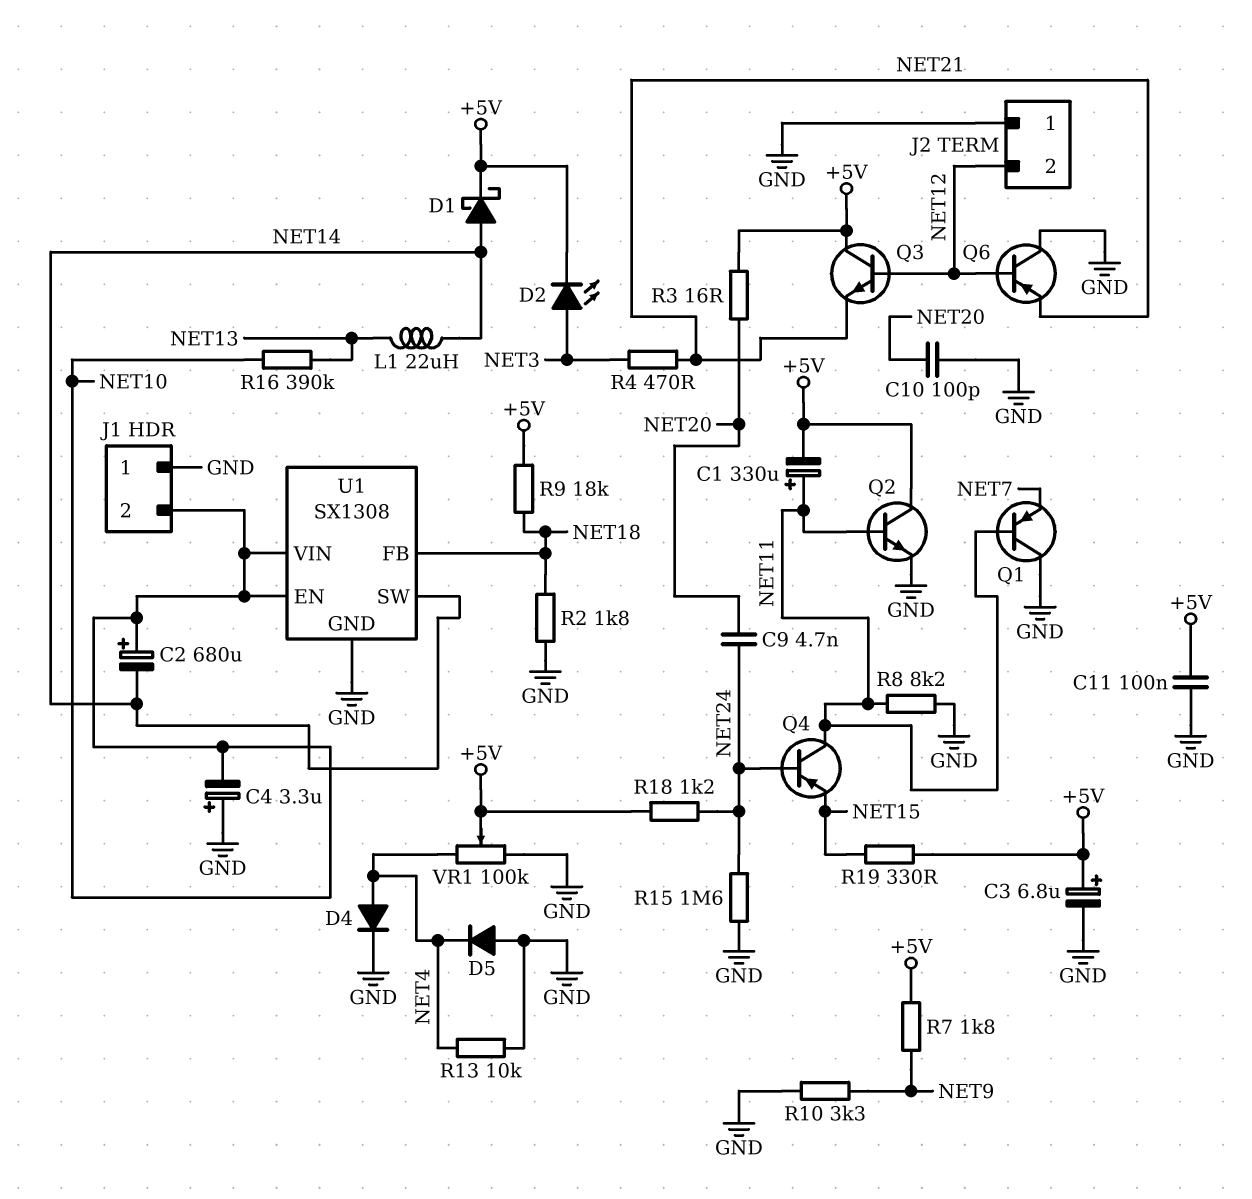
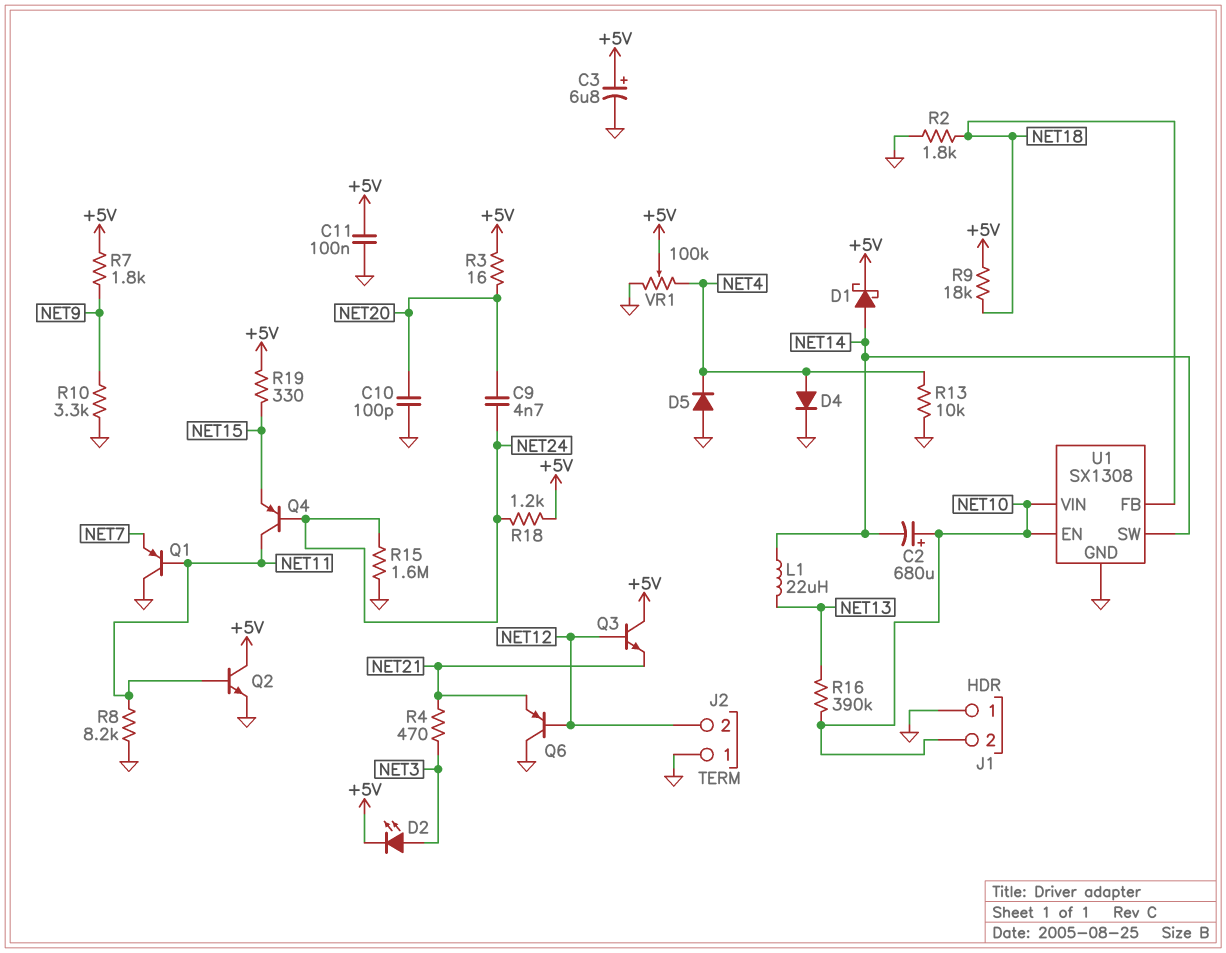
C1: 330uF (plus NET11, minus +5V) -> none
C4: 3.3uF (plus GND, minus NET10) -> none

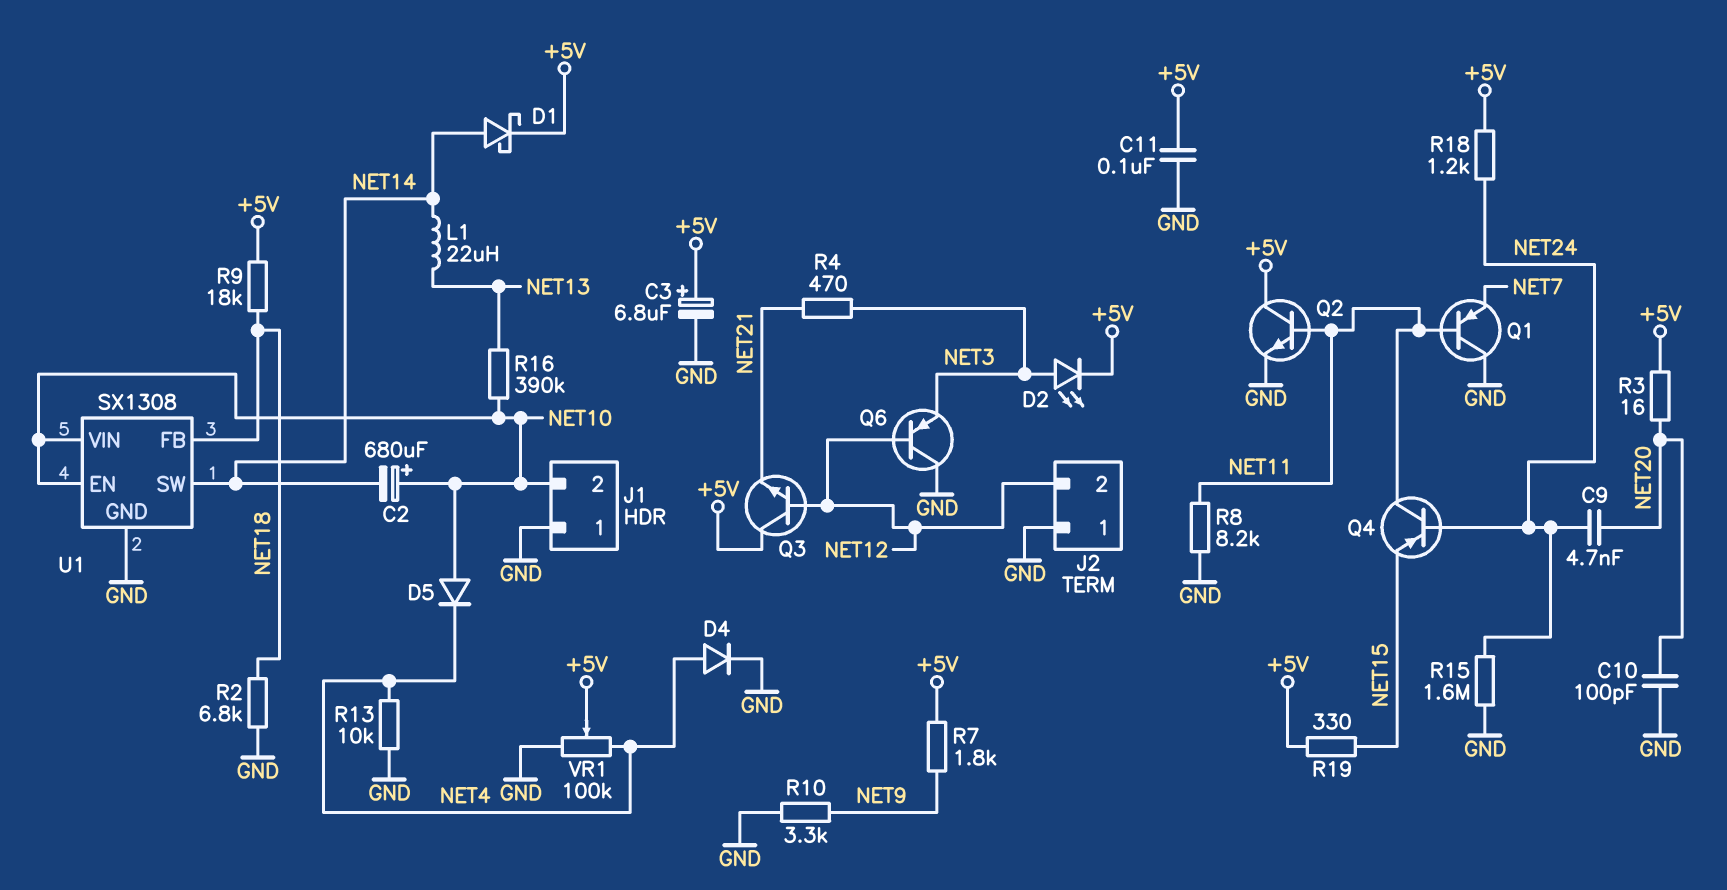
D5: diode (A GND, K NET4) -> diode (A NET10, K NET4)
Q6: PNP (B NET12, C GND, E NET21) -> PNP (B NET12, C GND, E NET3)
R2: 1.8k (GND, NET18) -> 6.8k (GND, NET18)

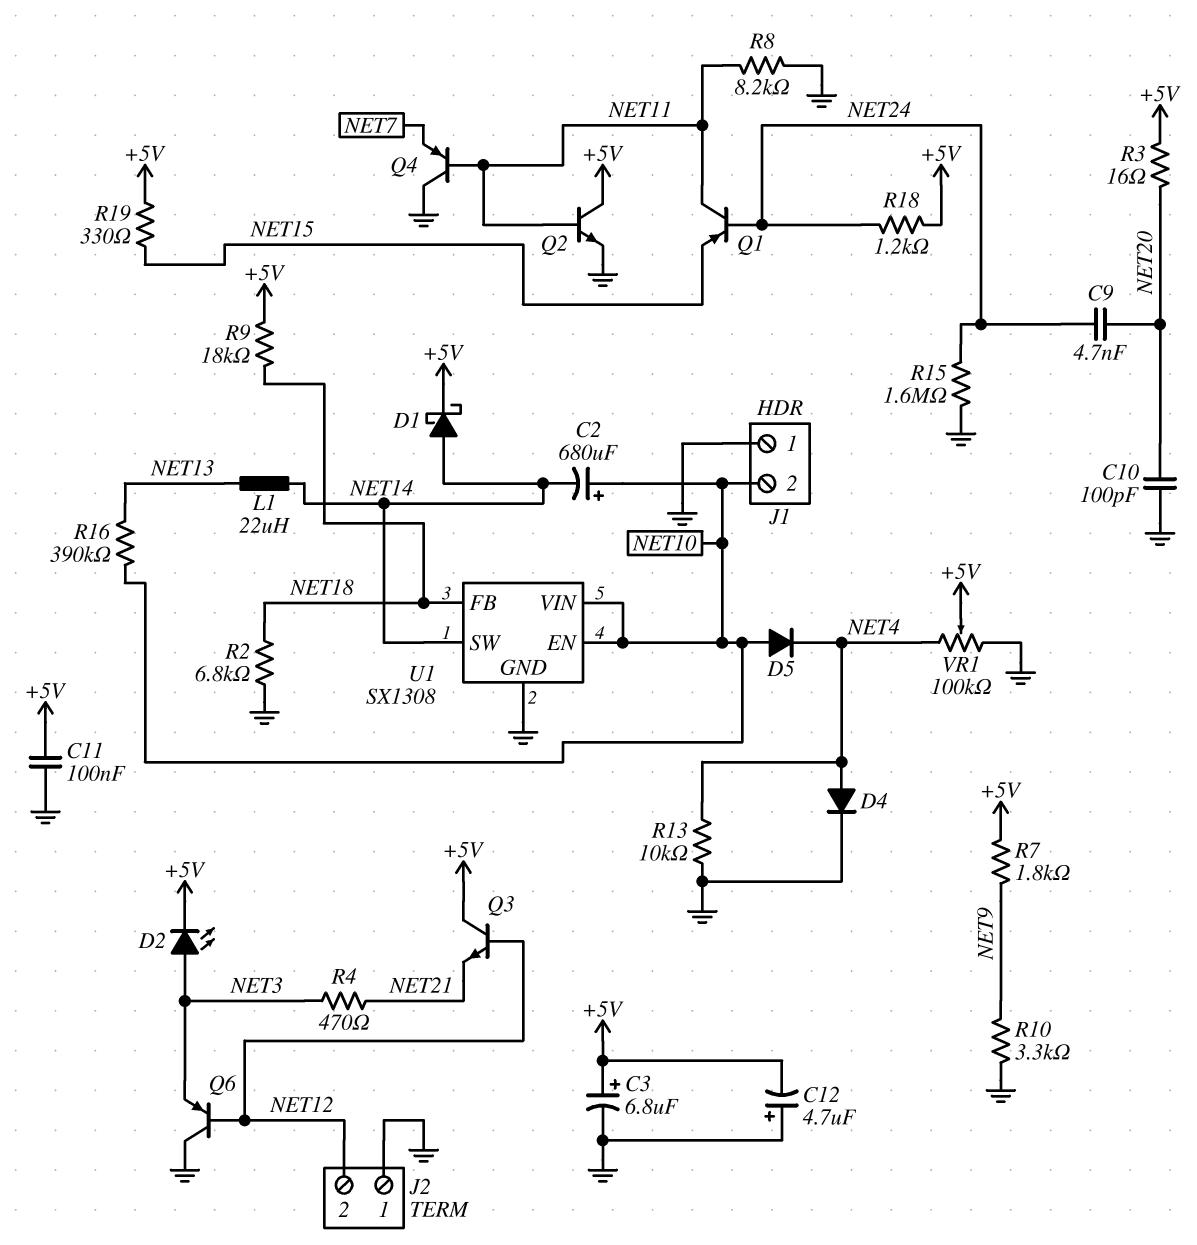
C12: none -> 4.7uF (plus GND, minus +5V)
Q1: PNP (B NET11, C GND, E NET7) -> PNP (B NET24, C NET11, E NET15)
Q4: PNP (B NET24, C NET11, E NET15) -> PNP (B NET11, C GND, E NET7)

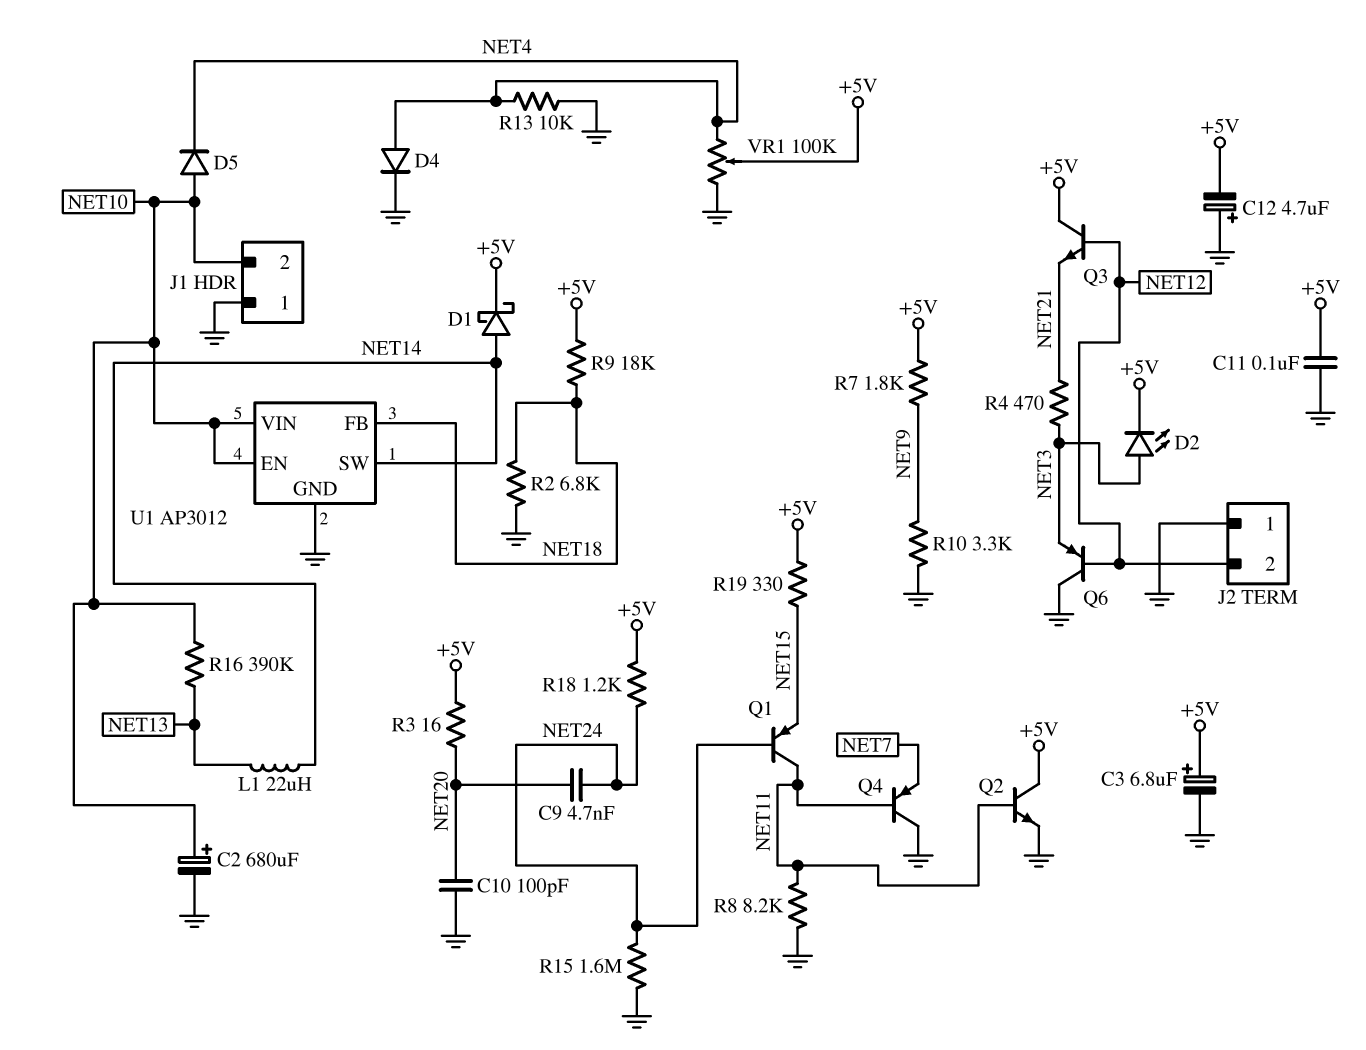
C2: 680uF (plus NET10, minus NET14) -> 680uF (plus NET10, minus GND)
U1: SX1308 -> AP3012

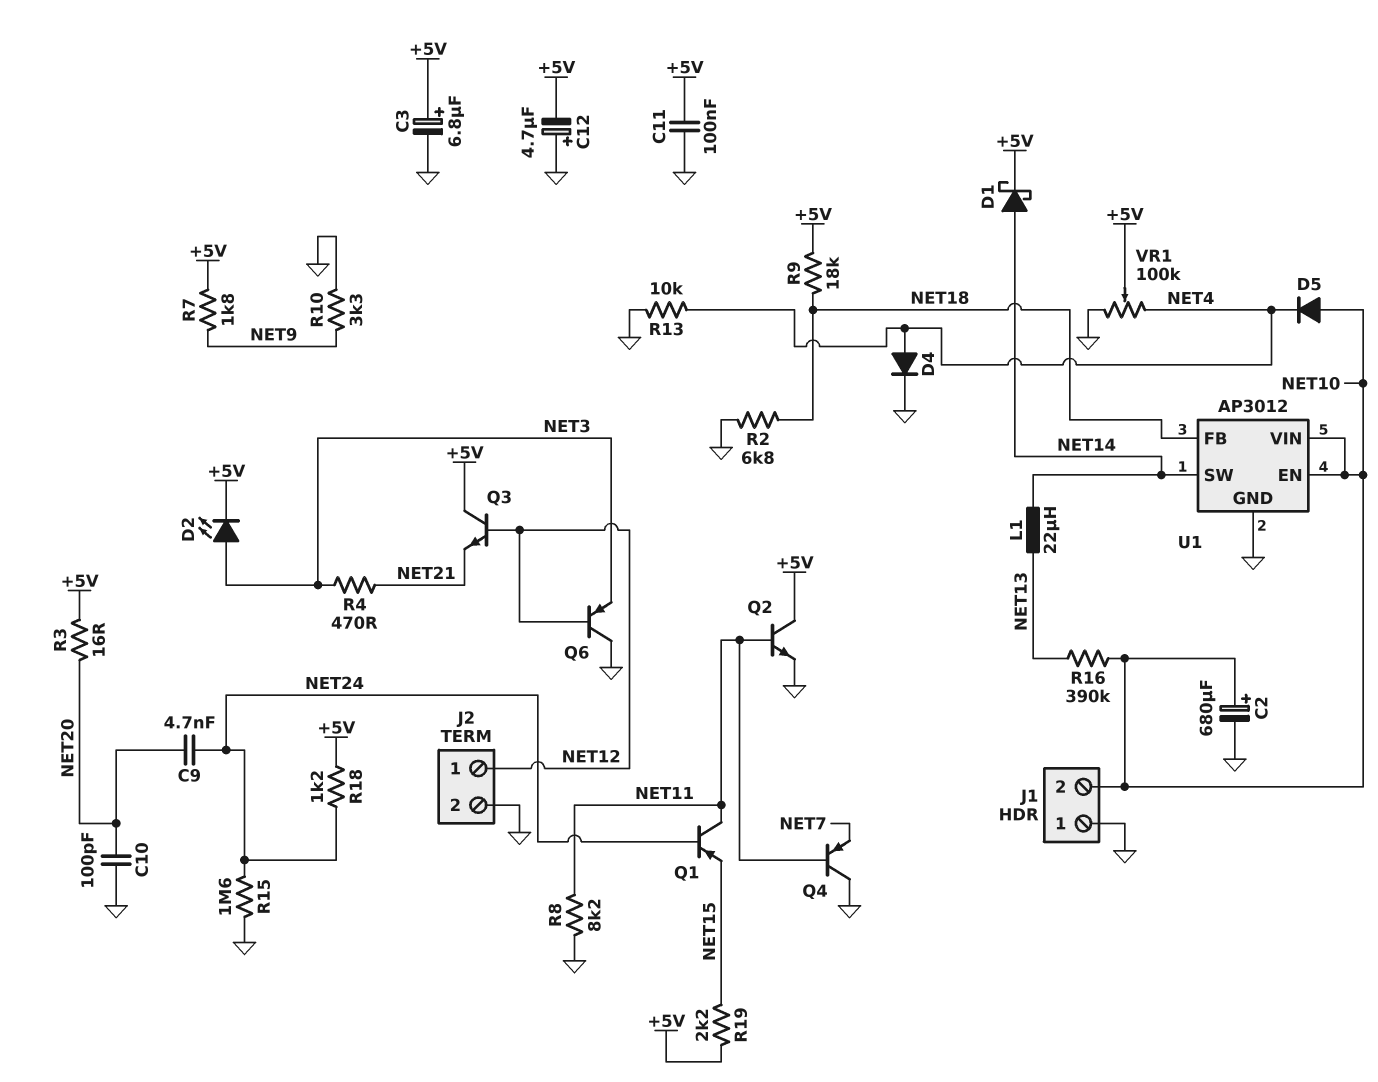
J2 pin 1: GND -> NET12
J2 pin 2: NET12 -> GND
R19: 330 (+5V, NET15) -> 2.2k (+5V, NET15)

